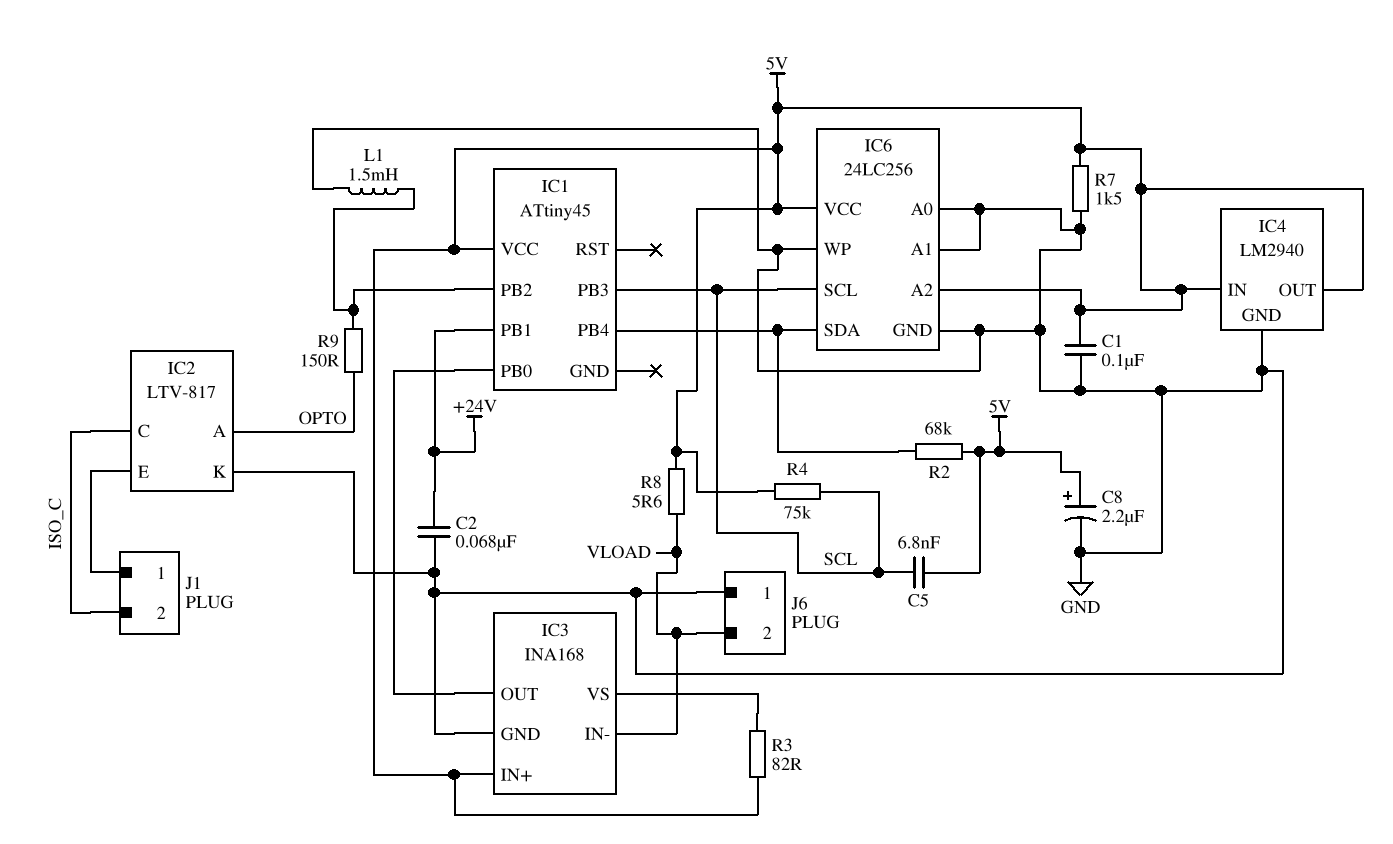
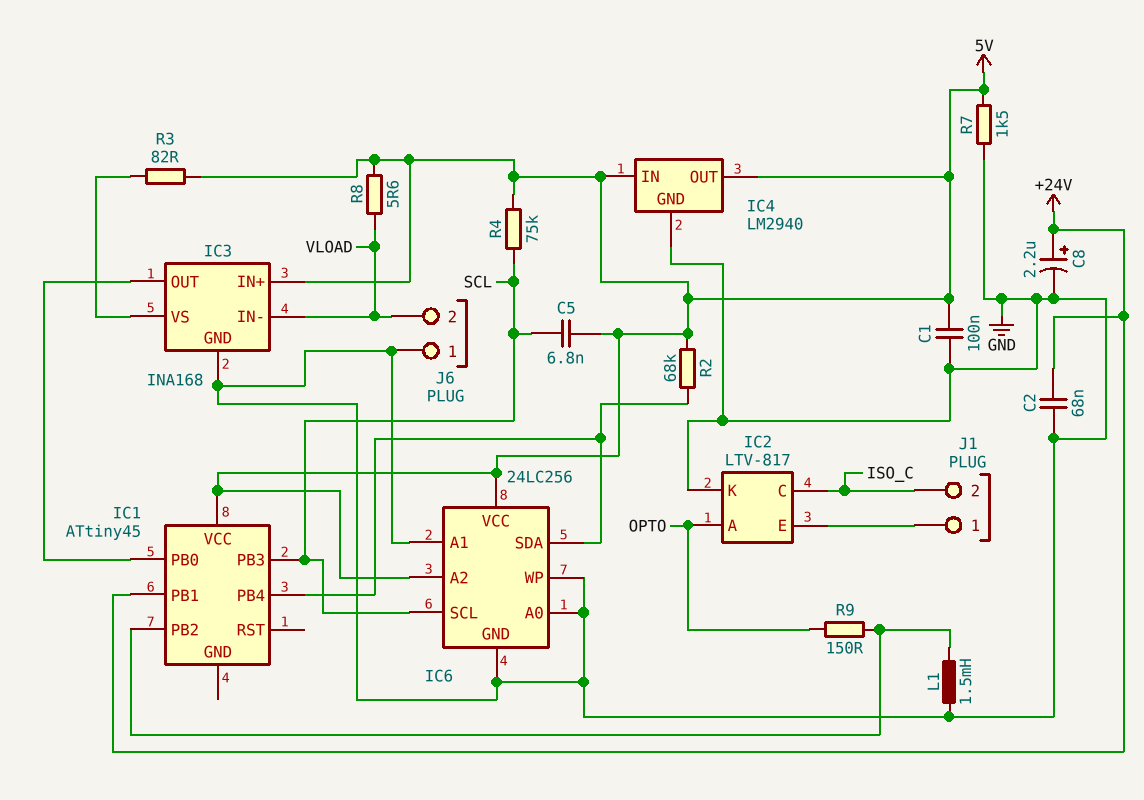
C8: 2.2uF (plus 5V, minus GND) -> 2.2uF (plus +24V, minus GND)

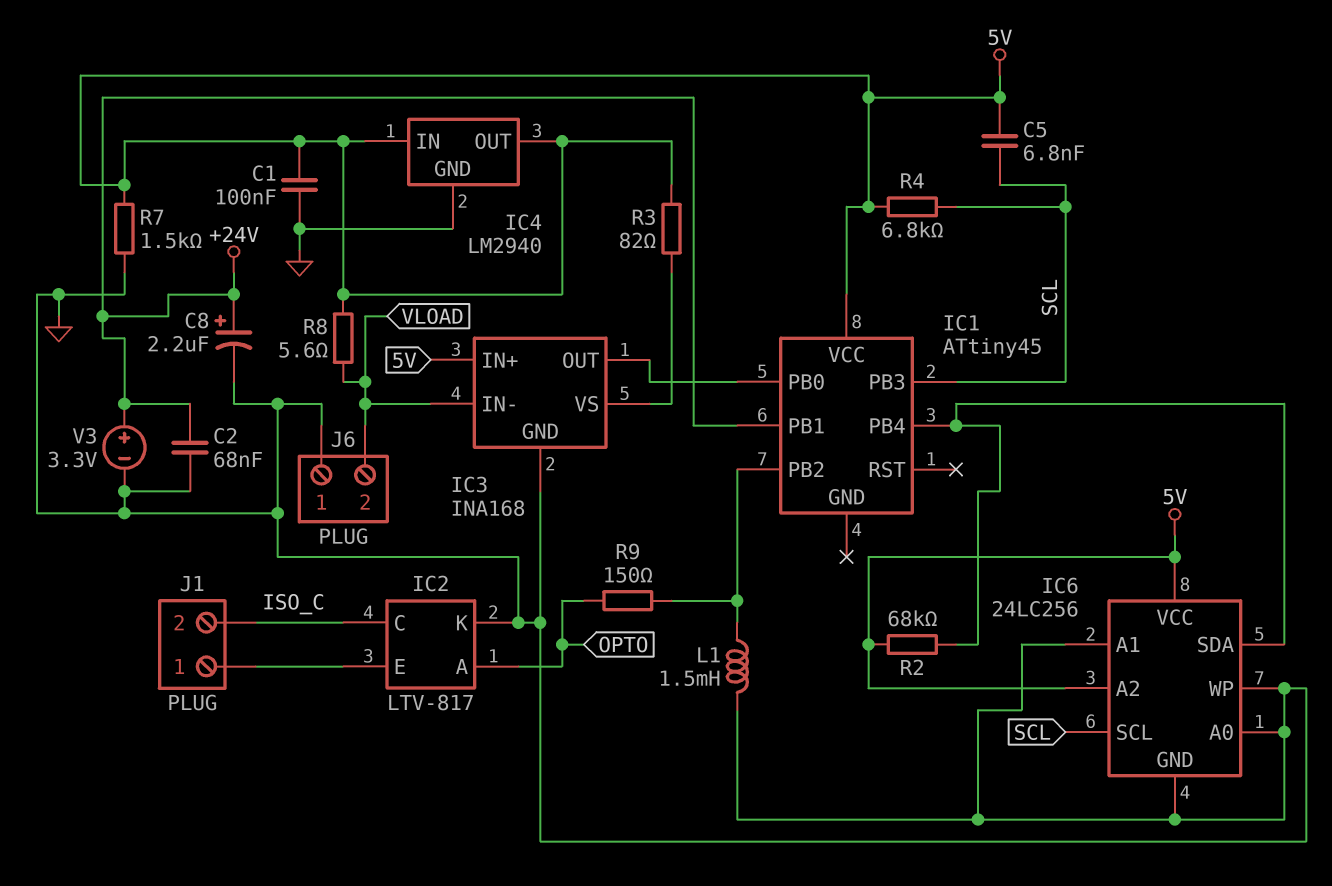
R4: 75k (5V, SCL) -> 6.8k (5V, SCL)
V3: none -> 3.3V (plus +24V, minus GND)

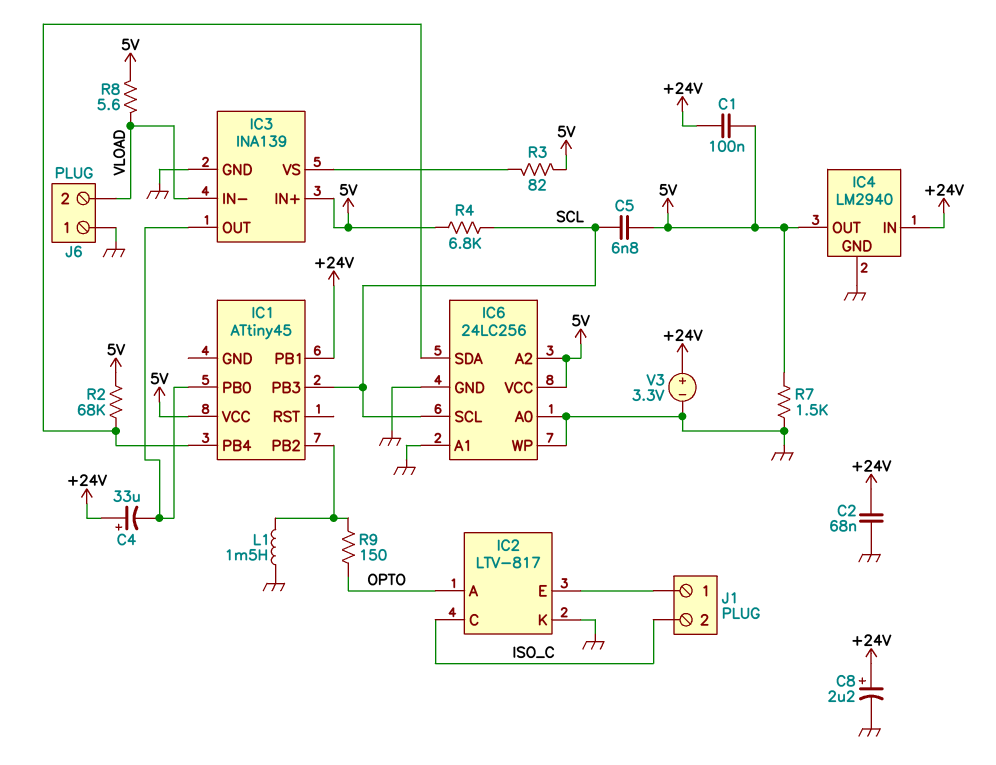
C1: 100nF (5V, GND) -> 100nF (+24V, 5V)
C4: none -> 33uF (plus +24V, minus IC1/PB0)
IC3: INA168 -> INA139
IC4 pin IN: 5V -> +24V

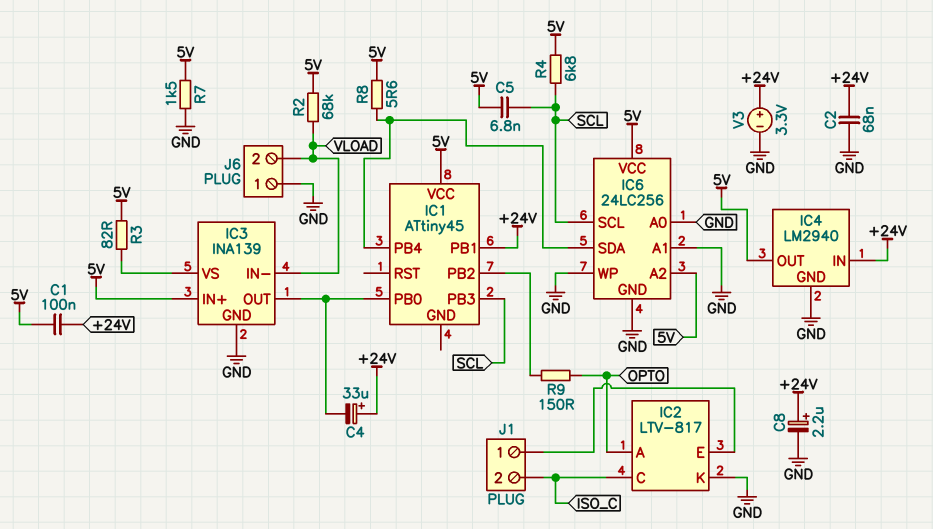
L1: 1.5mH (GND, IC1/PB2) -> none
R2: 68k (5V, IC1/PB4) -> 68k (5V, VLOAD)
R8: 5.6 (5V, VLOAD) -> 5.6 (5V, IC1/PB4)

